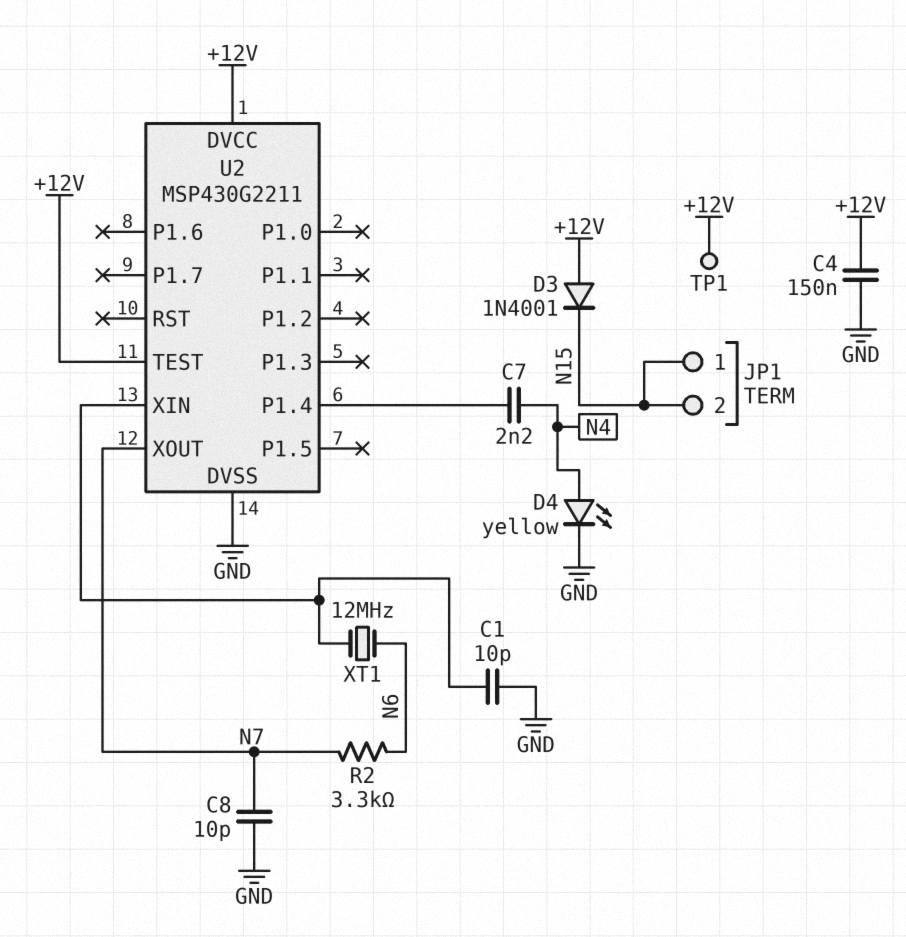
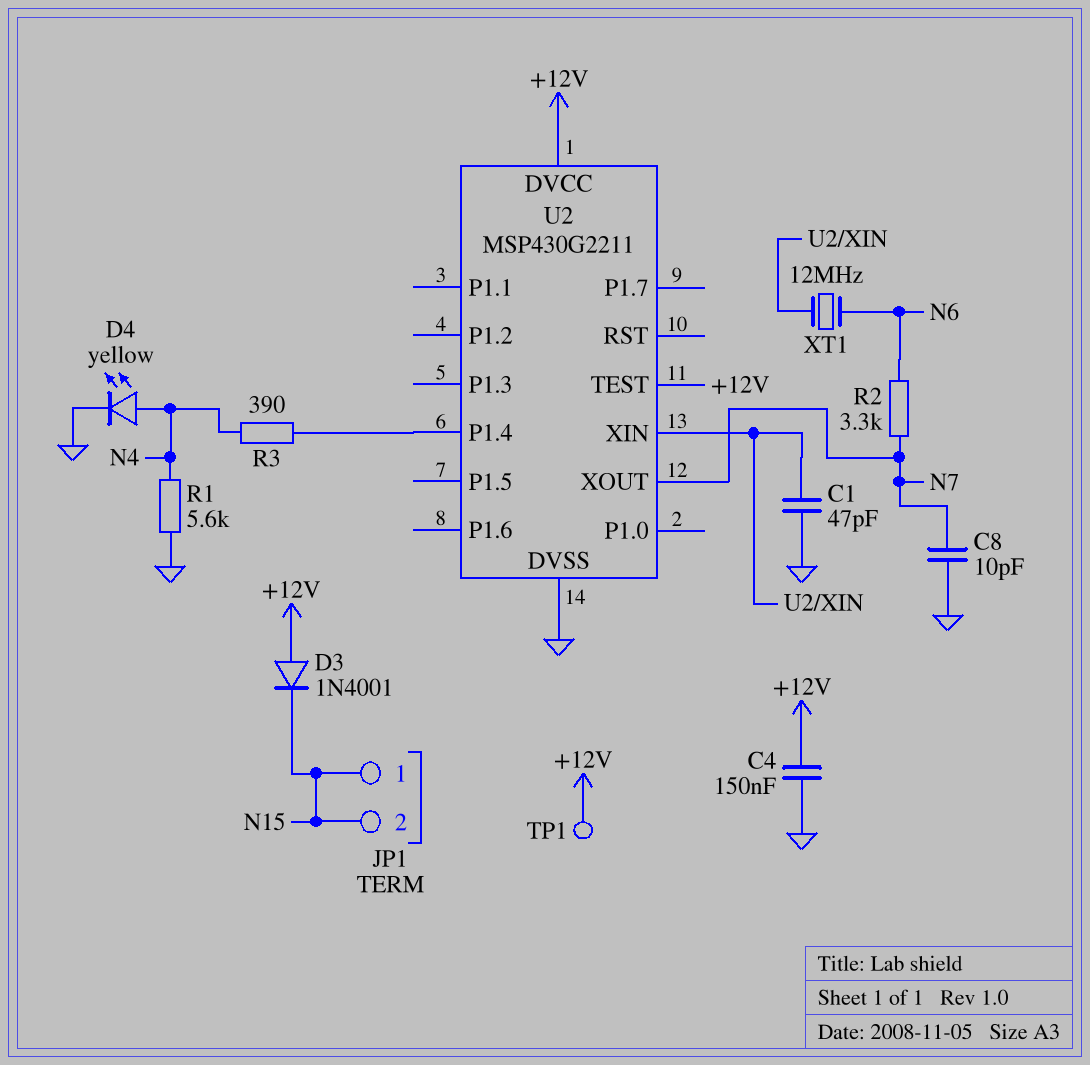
C1: 10pF (GND, U2/XIN) -> 47pF (GND, U2/XIN)
C7: 2.2nF (N4, U2/P1.4) -> none
R1: none -> 5.6k (GND, N4)
R3: none -> 390 (N4, U2/P1.4)

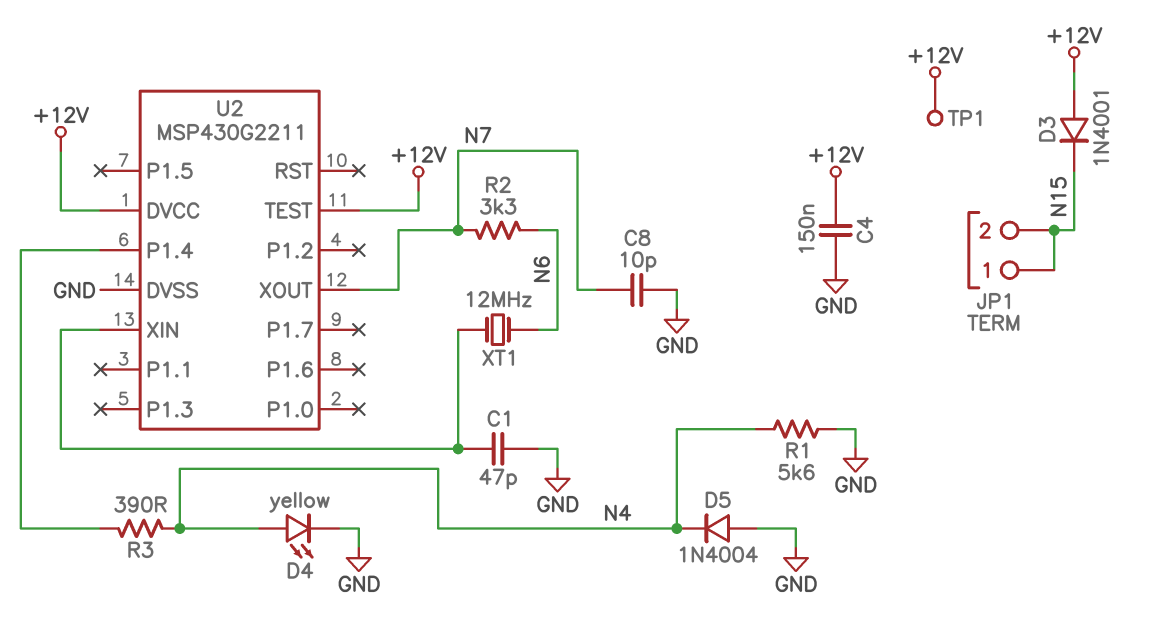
D5: none -> diode 1N4004 (A GND, K N4)

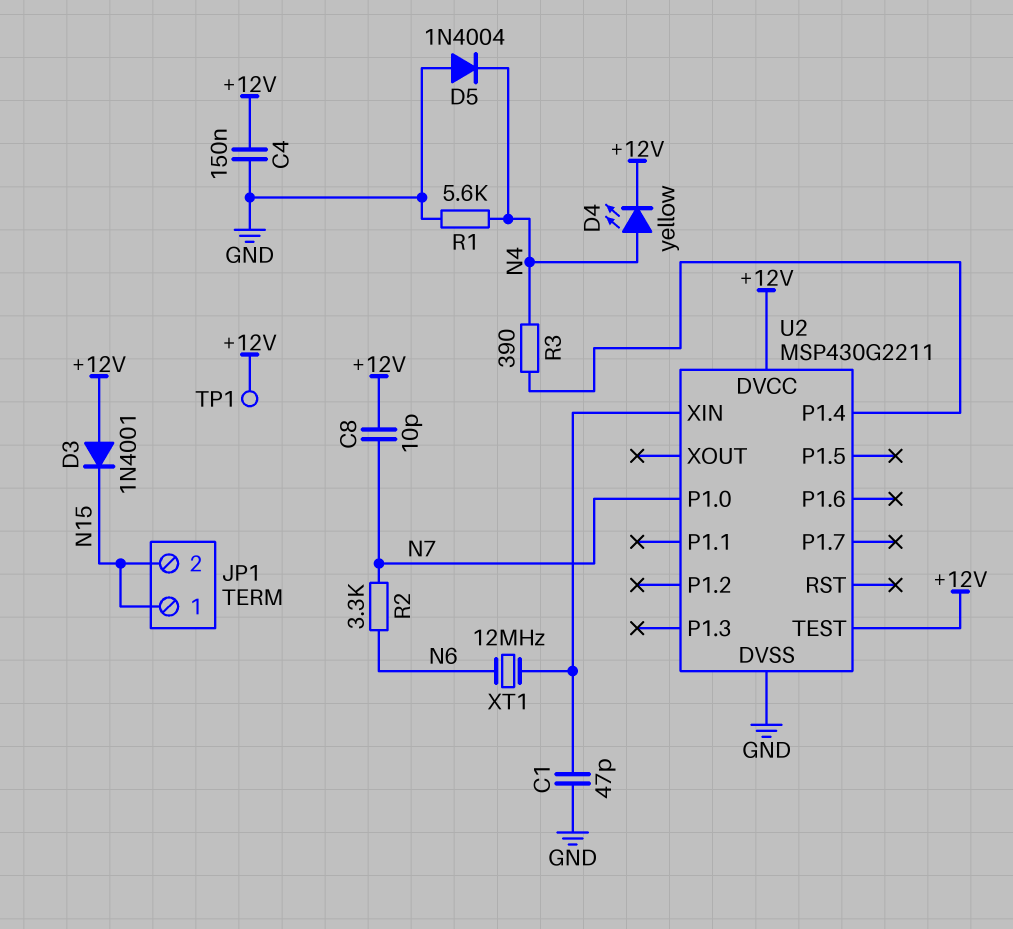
C8: 10pF (GND, N7) -> 10pF (+12V, N7)
D4: LED yellow (A N4, K GND) -> LED yellow (A N4, K +12V)
U2 pin P1.0: none -> N7
U2 pin XOUT: N7 -> none

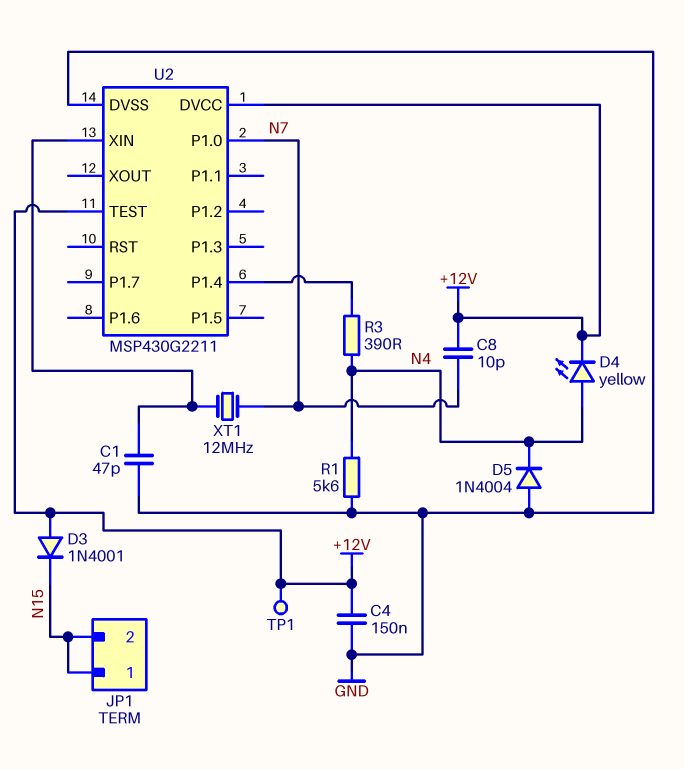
R2: 3.3k (N6, N7) -> none
XT1: 12MHz (N6, U2/XIN) -> 12MHz (N7, U2/XIN)

